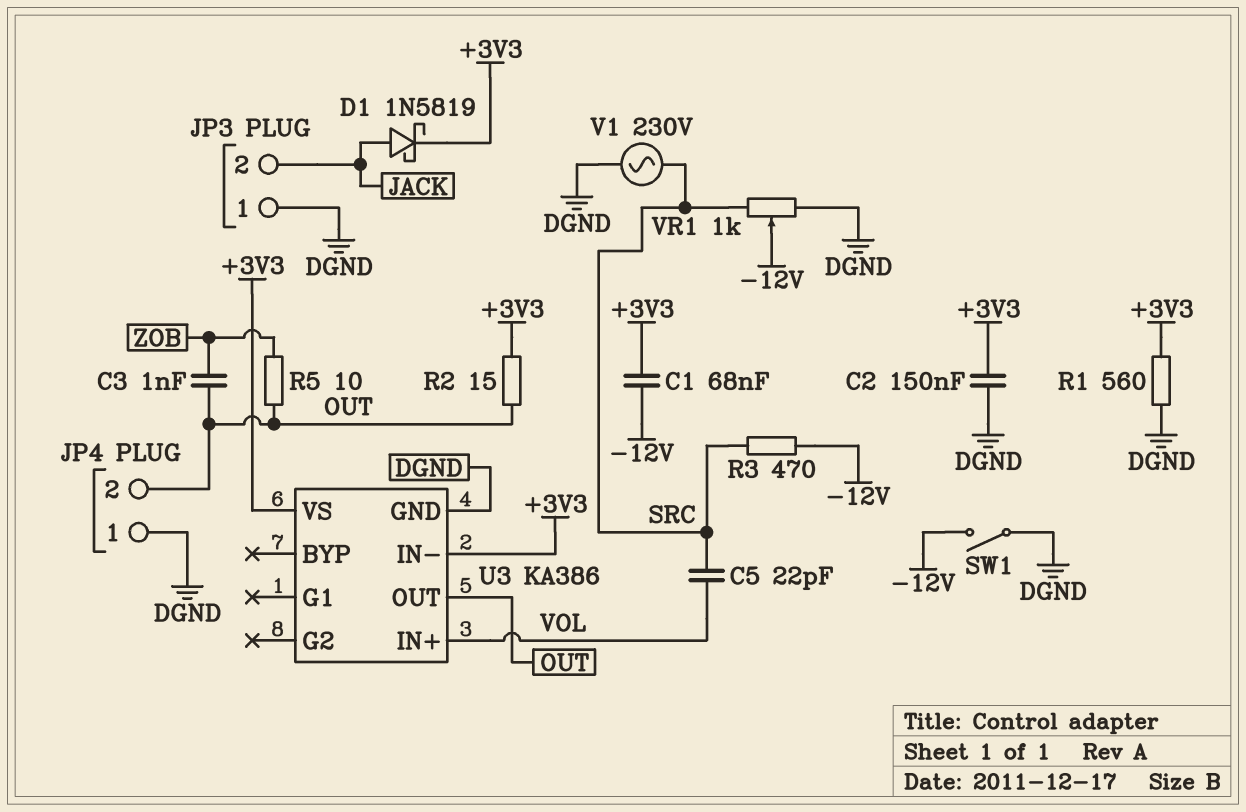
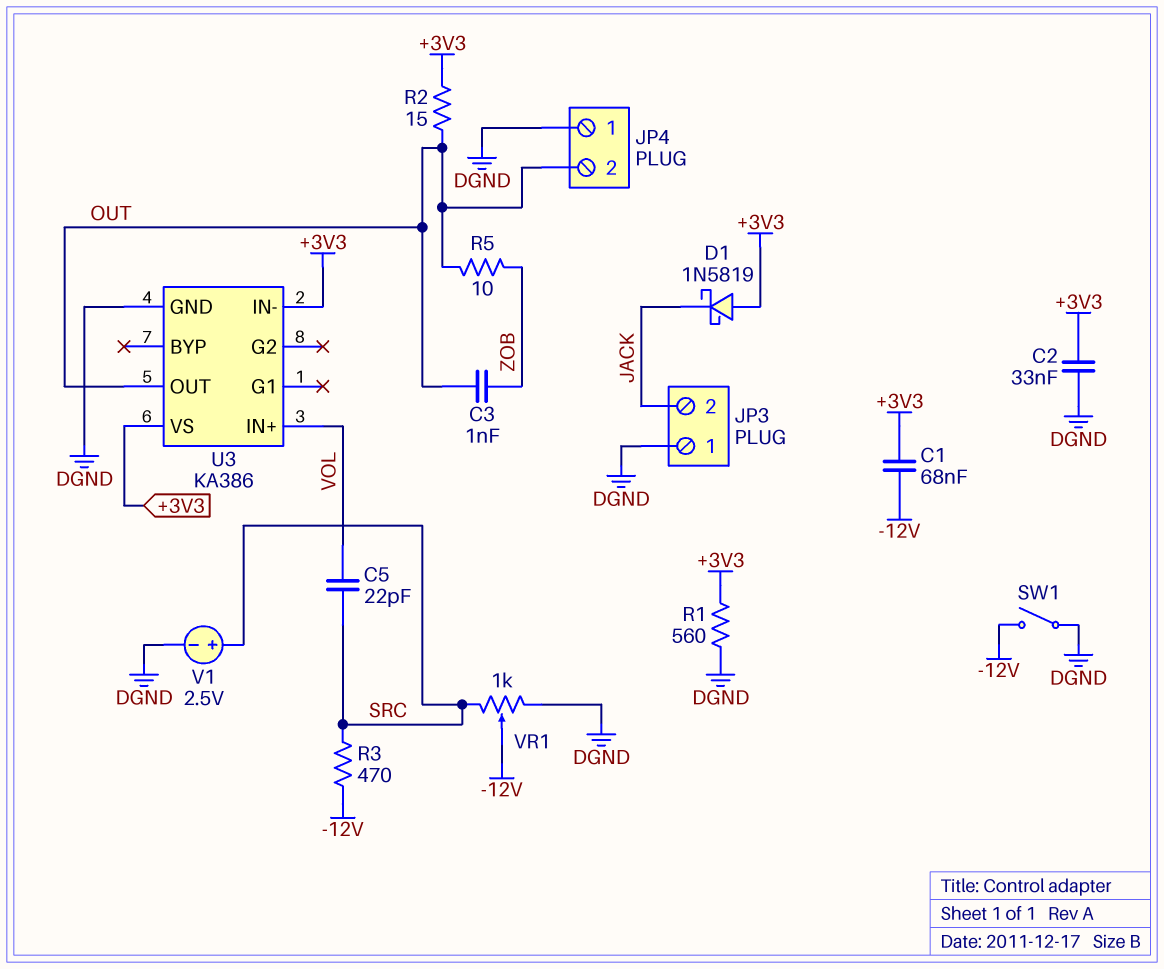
C2: 150nF (+3V3, DGND) -> 33nF (+3V3, DGND)
D1: schottky 1N5819 (A JACK, K +3V3) -> schottky 1N5819 (A +3V3, K JACK)
V1: AC 230V (DGND, SRC) -> 2.5V (plus SRC, minus DGND)

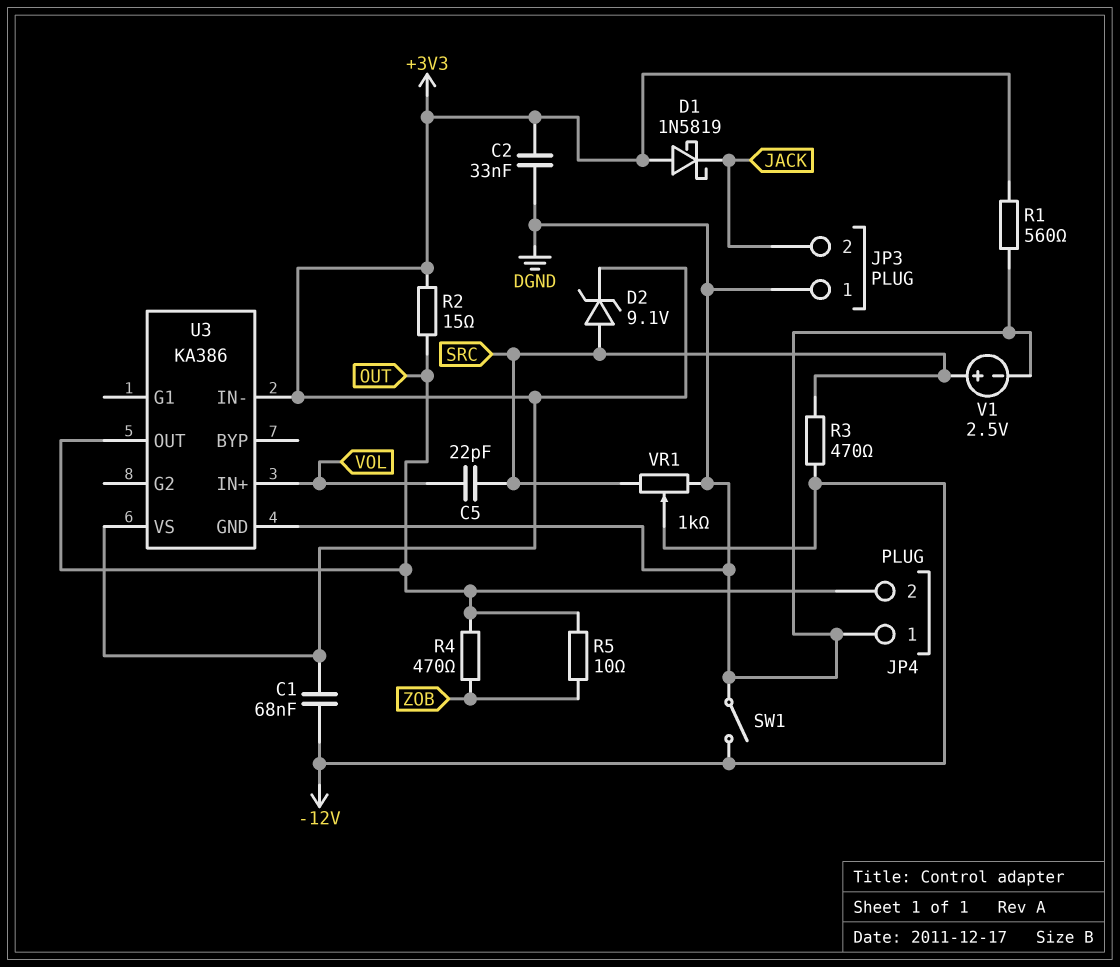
C3: 1nF (OUT, ZOB) -> none
D2: none -> zener 9.1V (A SRC, K +3V3)
R4: none -> 470 (OUT, ZOB)

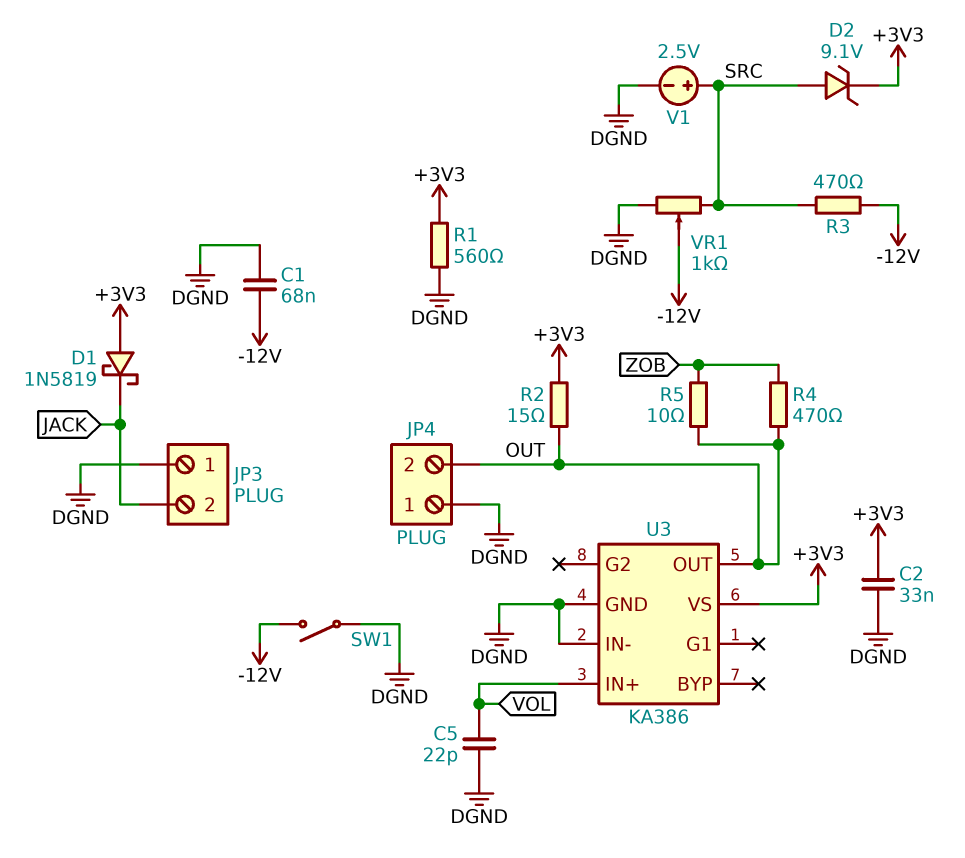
C1: 68nF (+3V3, -12V) -> 68nF (-12V, DGND)
C5: 22pF (SRC, VOL) -> 22pF (DGND, VOL)
U3 pin IN-: +3V3 -> DGND

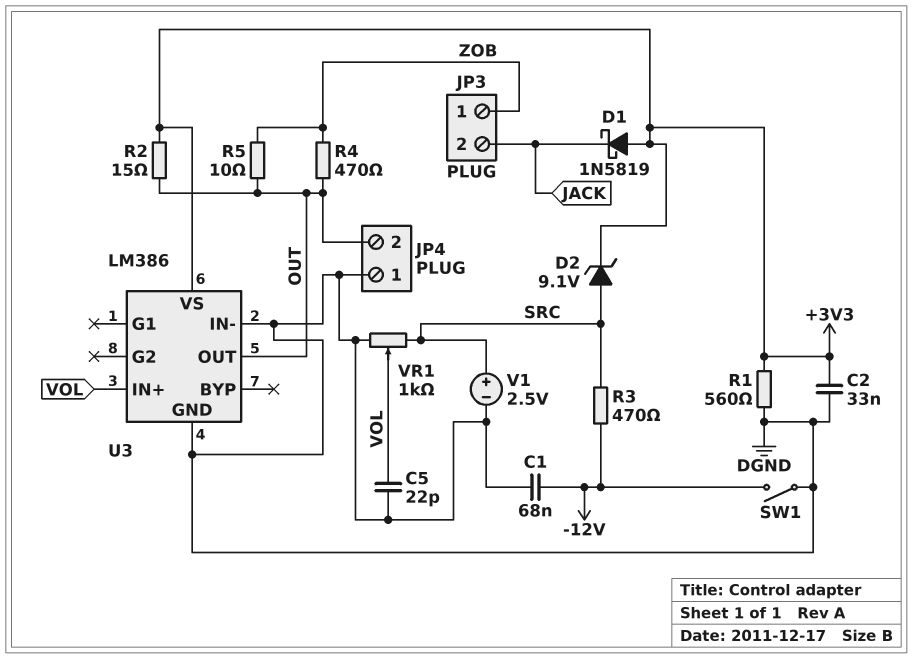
JP3 pin 1: DGND -> ZOB
U3: KA386 -> LM386
VR1: 1k (DGND, SRC, wiper -12V) -> 1k (DGND, SRC, wiper VOL)

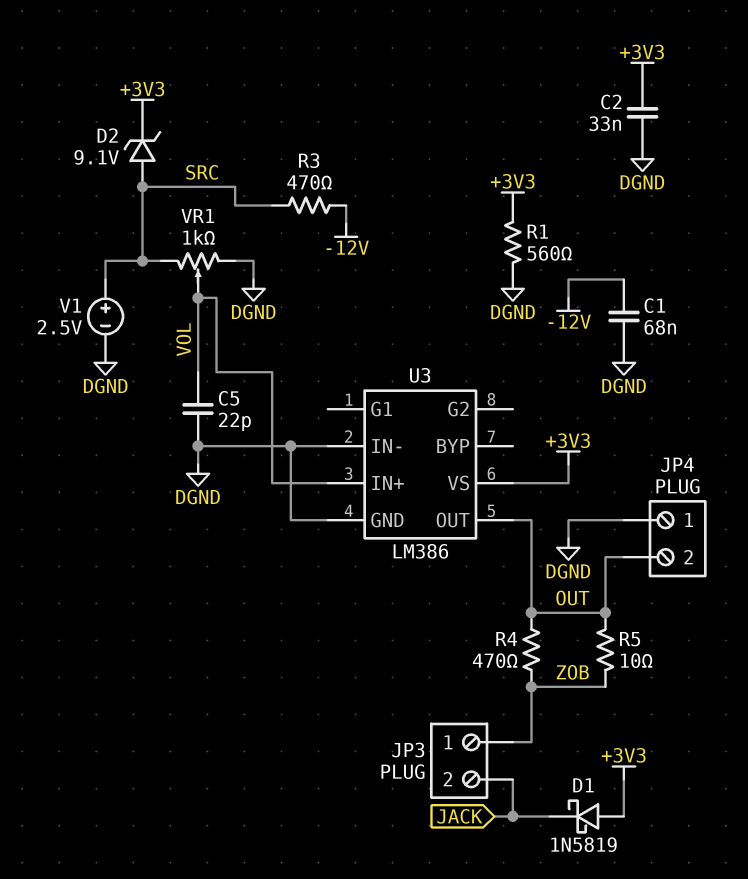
R2: 15 (+3V3, OUT) -> none
SW1: switch (-12V, DGND) -> none

